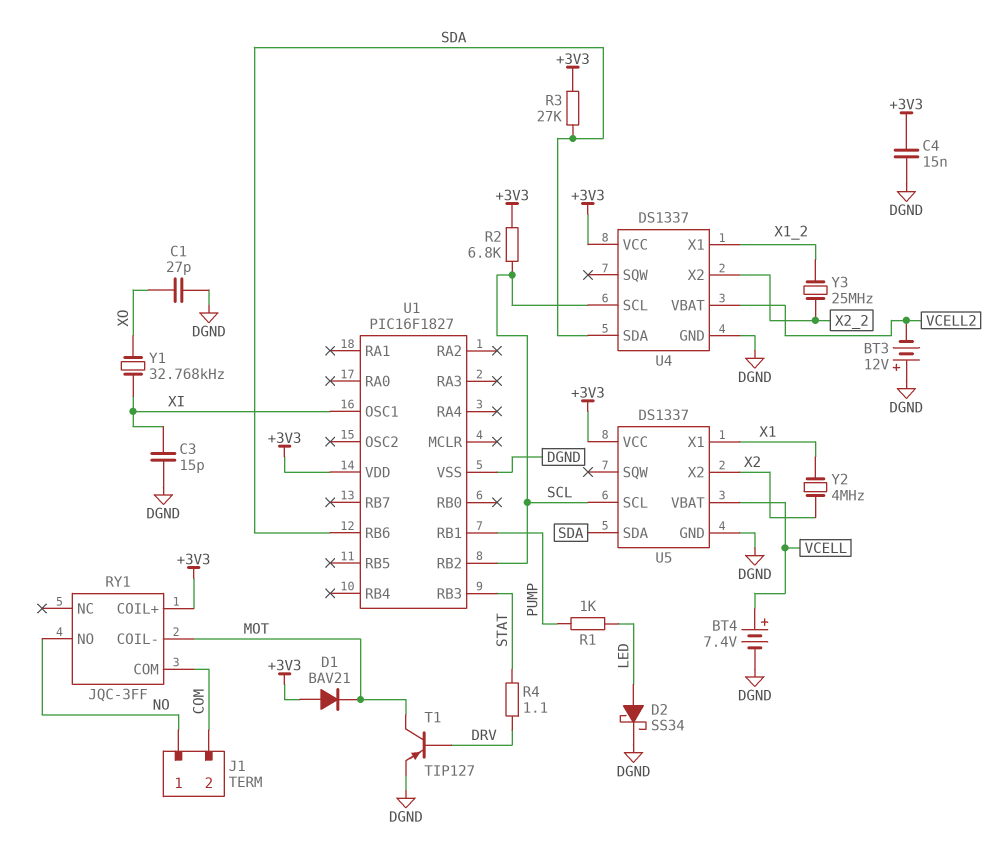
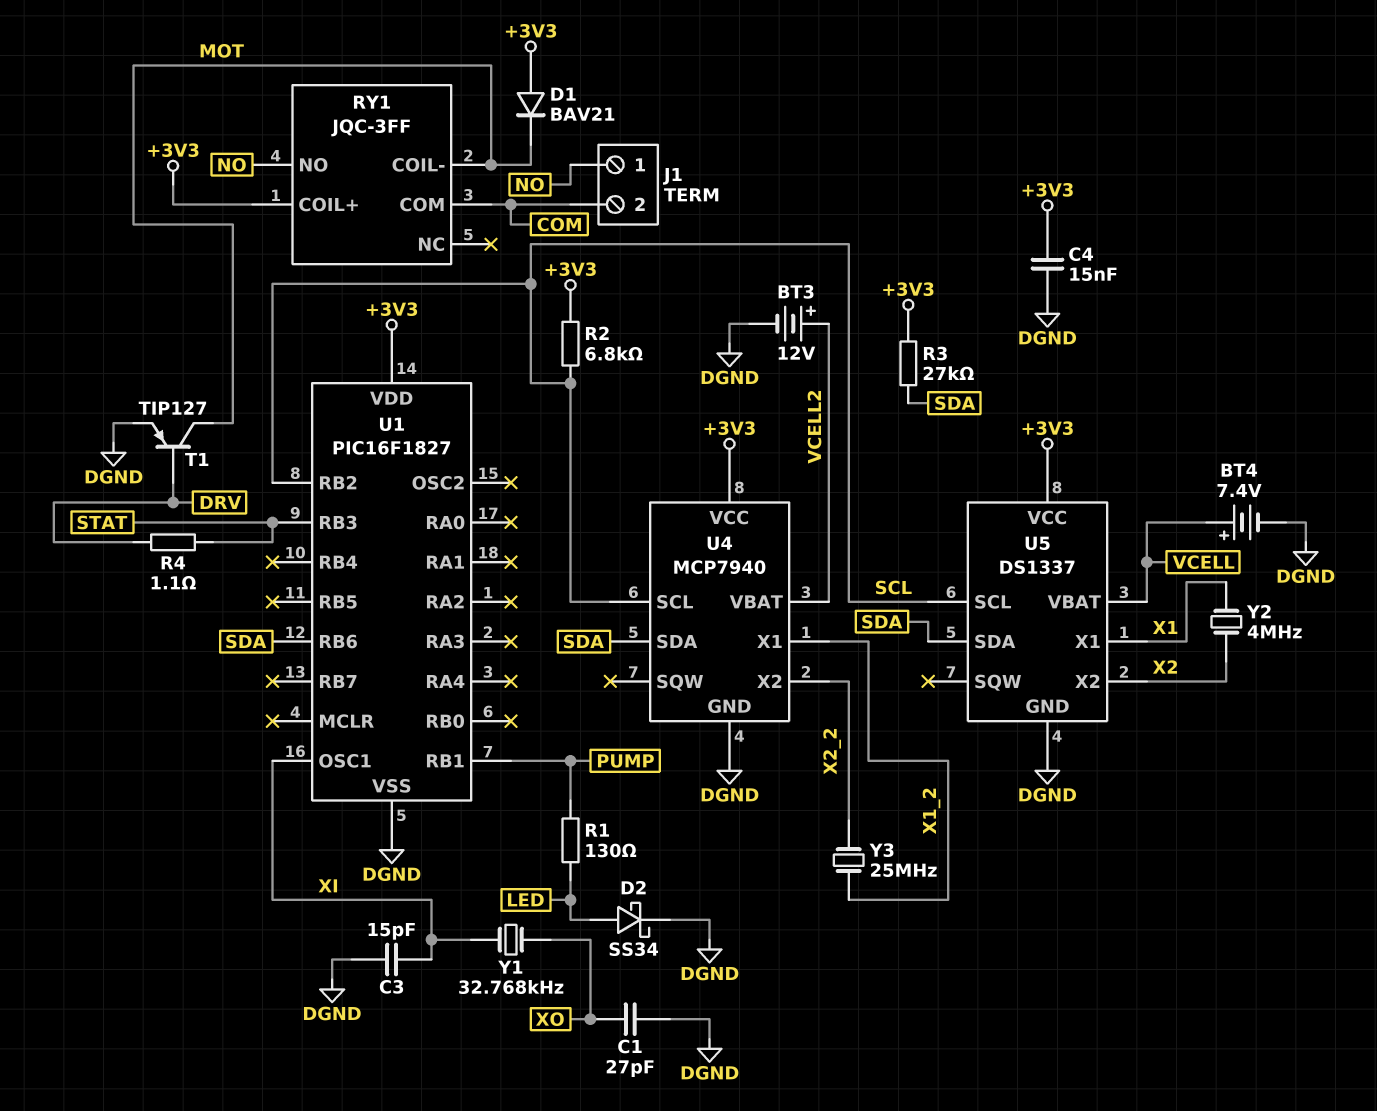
BT3: 12V (plus DGND, minus VCELL2) -> 12V (plus VCELL2, minus DGND)
R1: 1k (LED, PUMP) -> 130 (LED, PUMP)
U4: DS1337 -> MCP7940

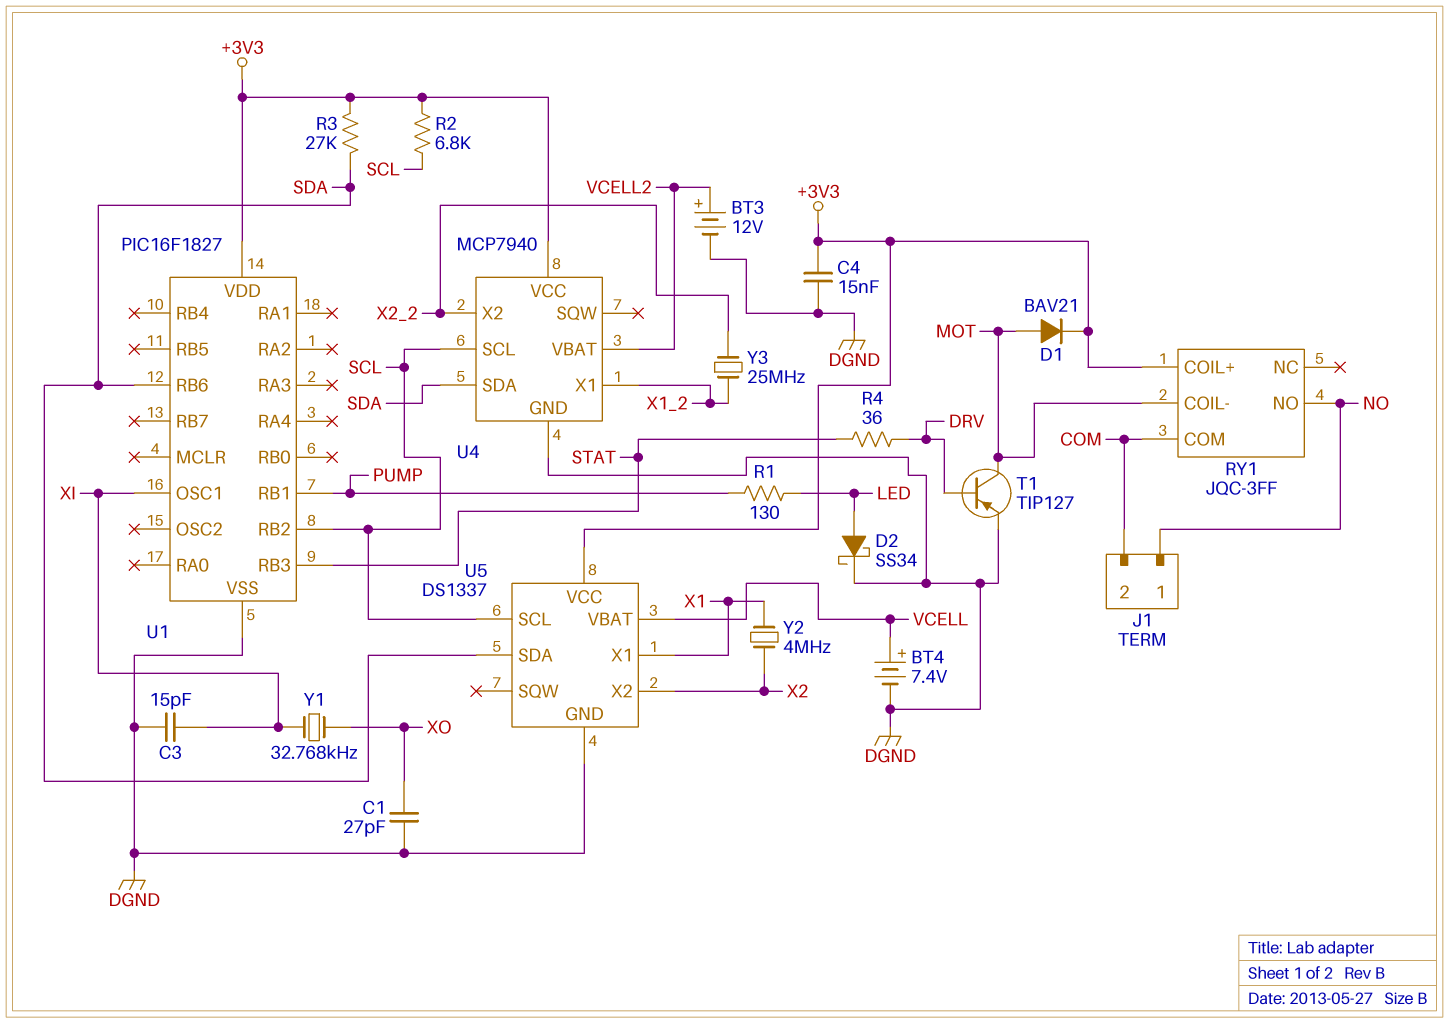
D1: diode BAV21 (A +3V3, K MOT) -> diode BAV21 (A MOT, K +3V3)
R4: 1.1 (DRV, STAT) -> 36 (DRV, STAT)

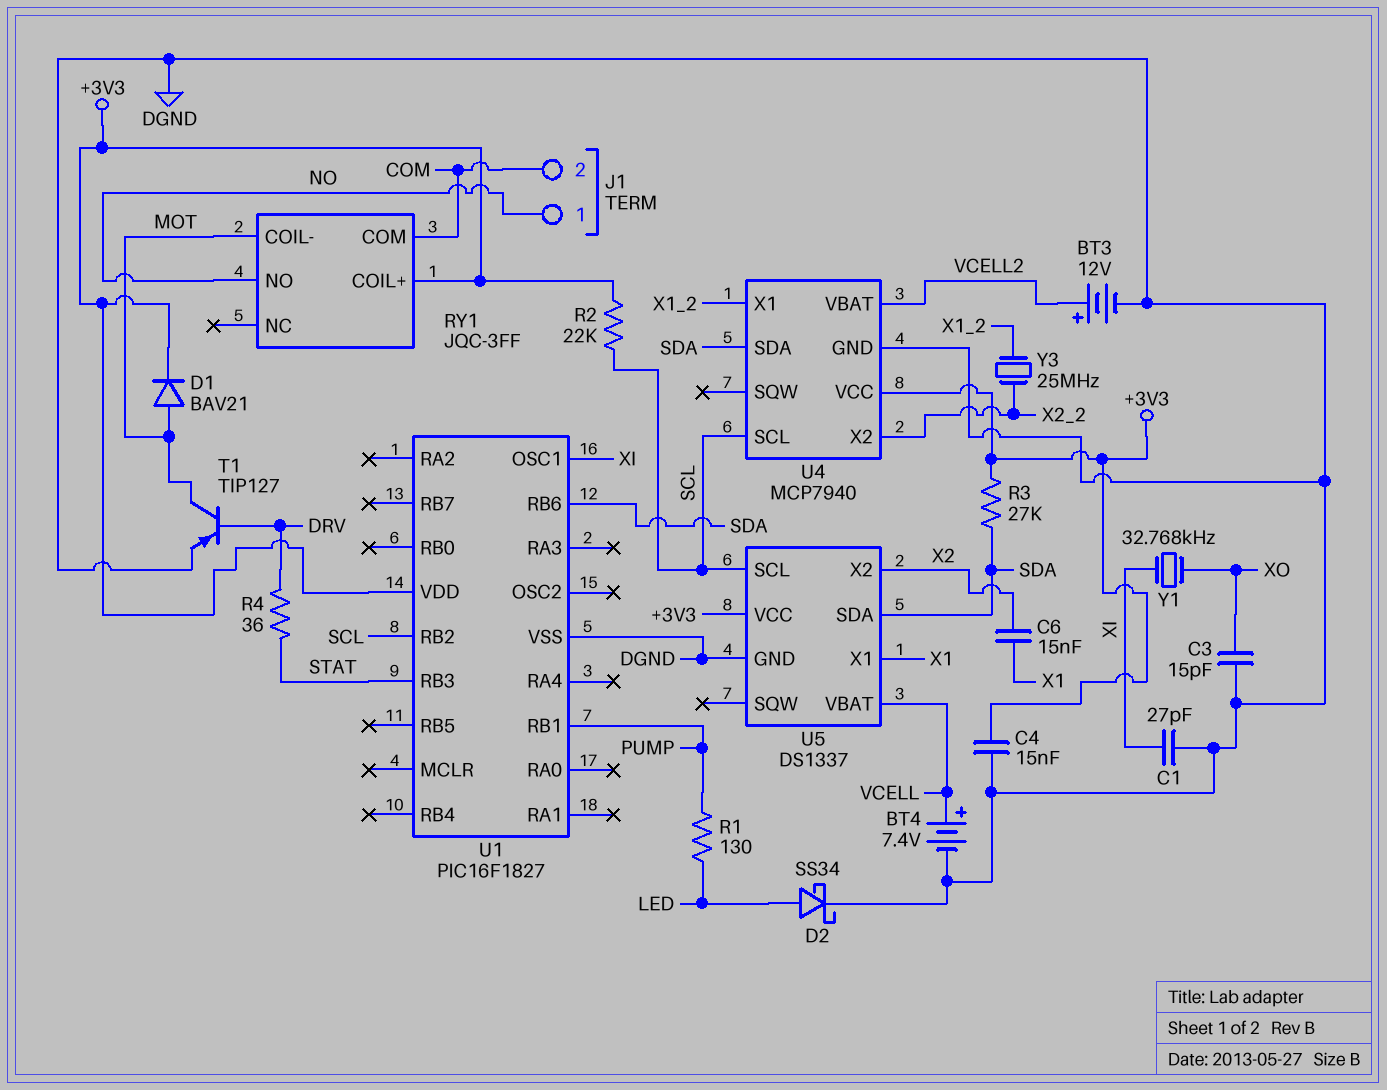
C1: 27pF (DGND, XO) -> 27pF (DGND, XI)
C3: 15pF (DGND, XI) -> 15pF (DGND, XO)
C6: none -> 15nF (X1, X2)
R2: 6.8k (+3V3, SCL) -> 22k (+3V3, SCL)
Y2: 4MHz (X1, X2) -> none

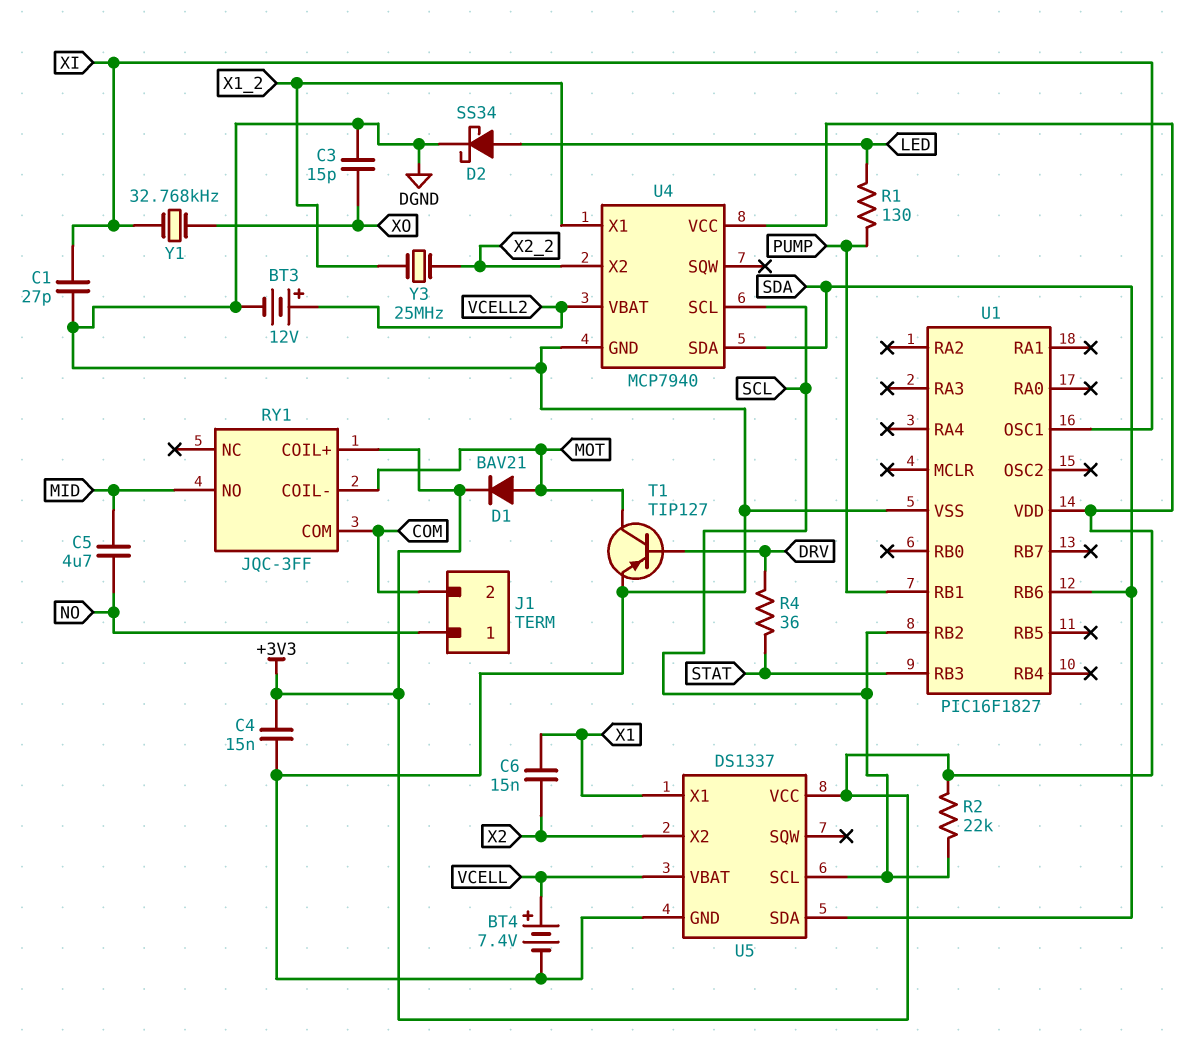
C5: none -> 4.7uF (MID, NO)
R3: 27k (+3V3, SDA) -> none
RY1 pin NO: NO -> MID

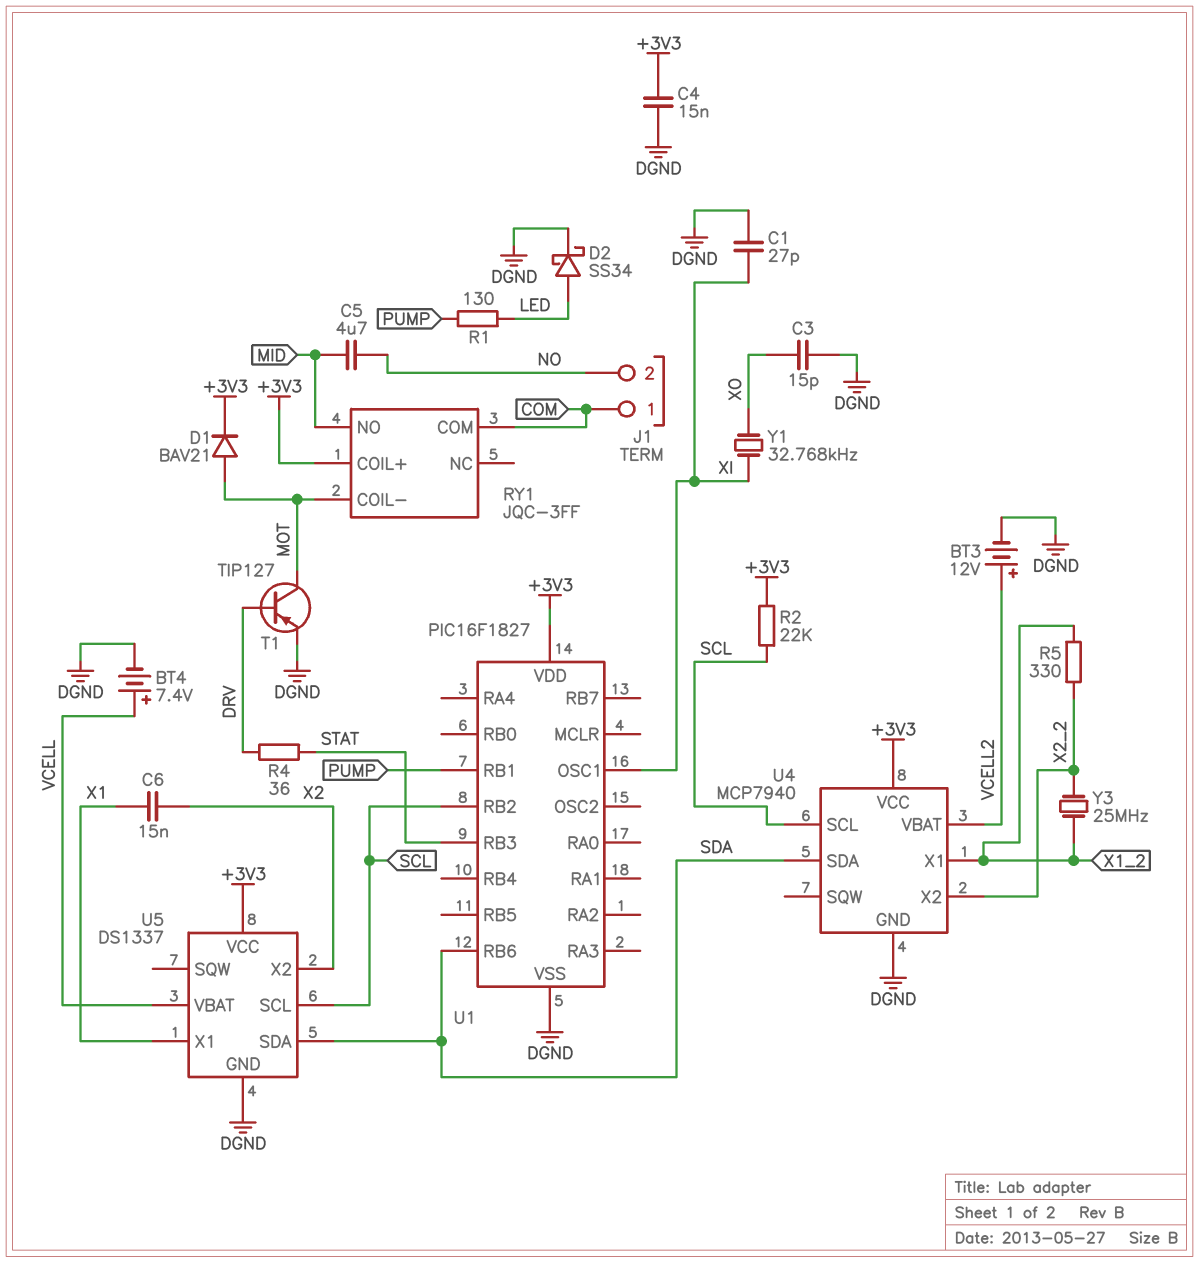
J1 pin 1: NO -> COM
J1 pin 2: COM -> NO
R5: none -> 330 (X1_2, X2_2)

